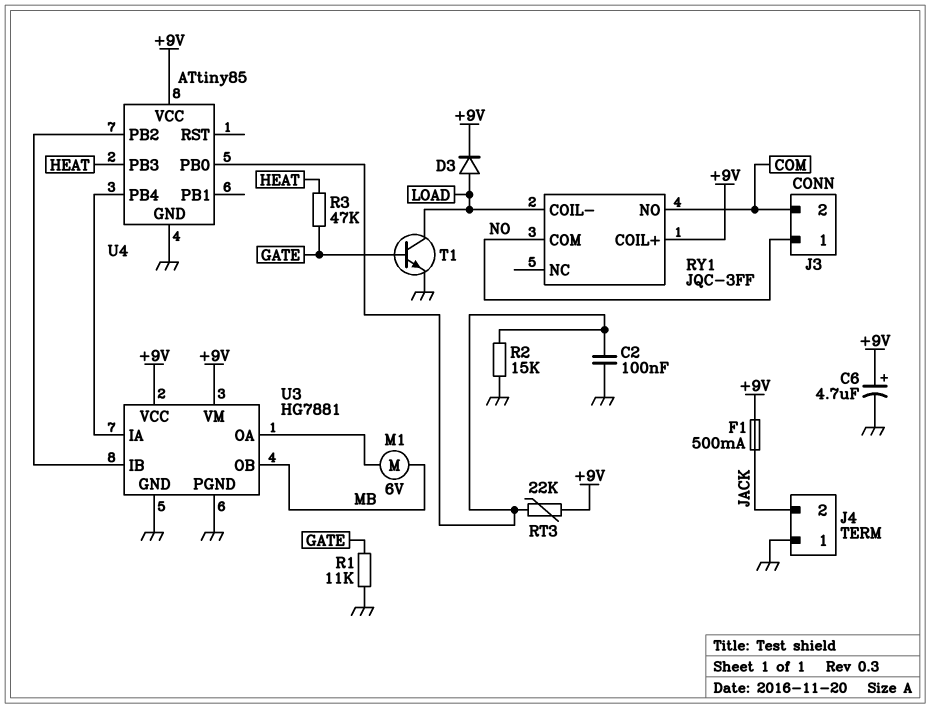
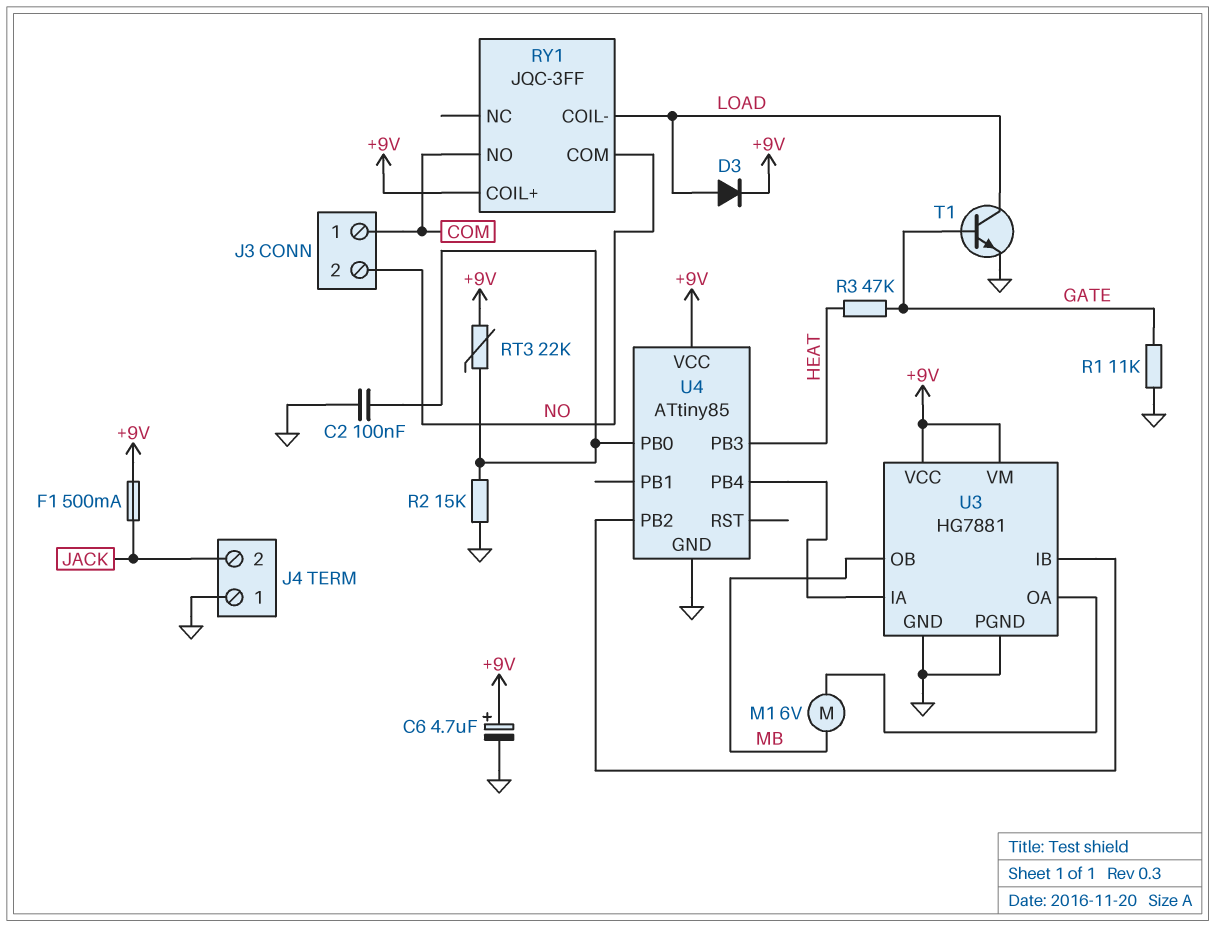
J3 pin 1: NO -> COM
J3 pin 2: COM -> NO

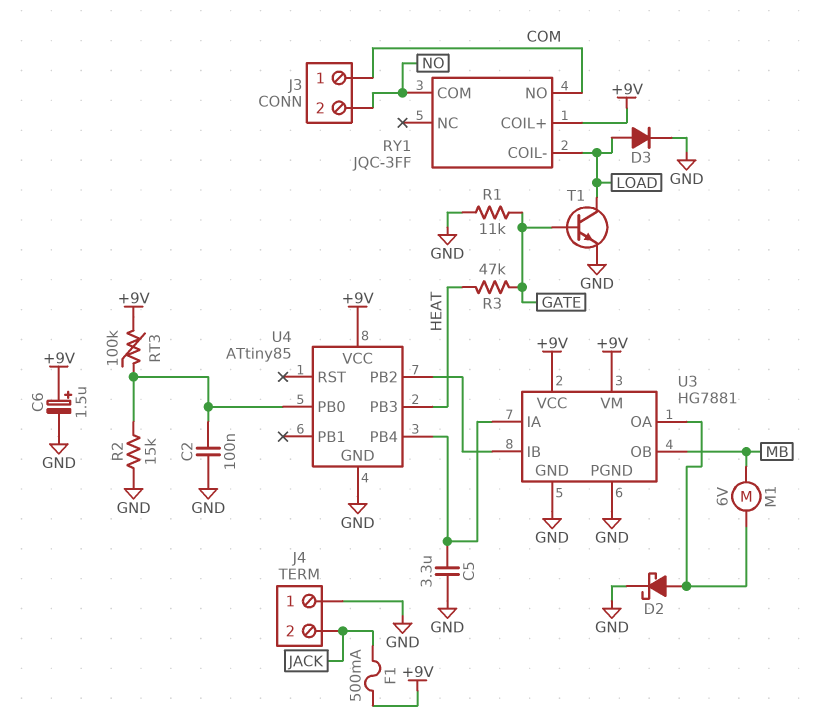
C5: none -> 3.3uF (GND, U3/IA)
C6: 4.7uF (plus +9V, minus GND) -> 1.5uF (plus +9V, minus GND)
D2: none -> schottky (A U3/OA, K GND)
D3: diode (A LOAD, K +9V) -> diode (A LOAD, K GND)
RT3: 22k (+9V, U4/PB0) -> 100k (+9V, U4/PB0)

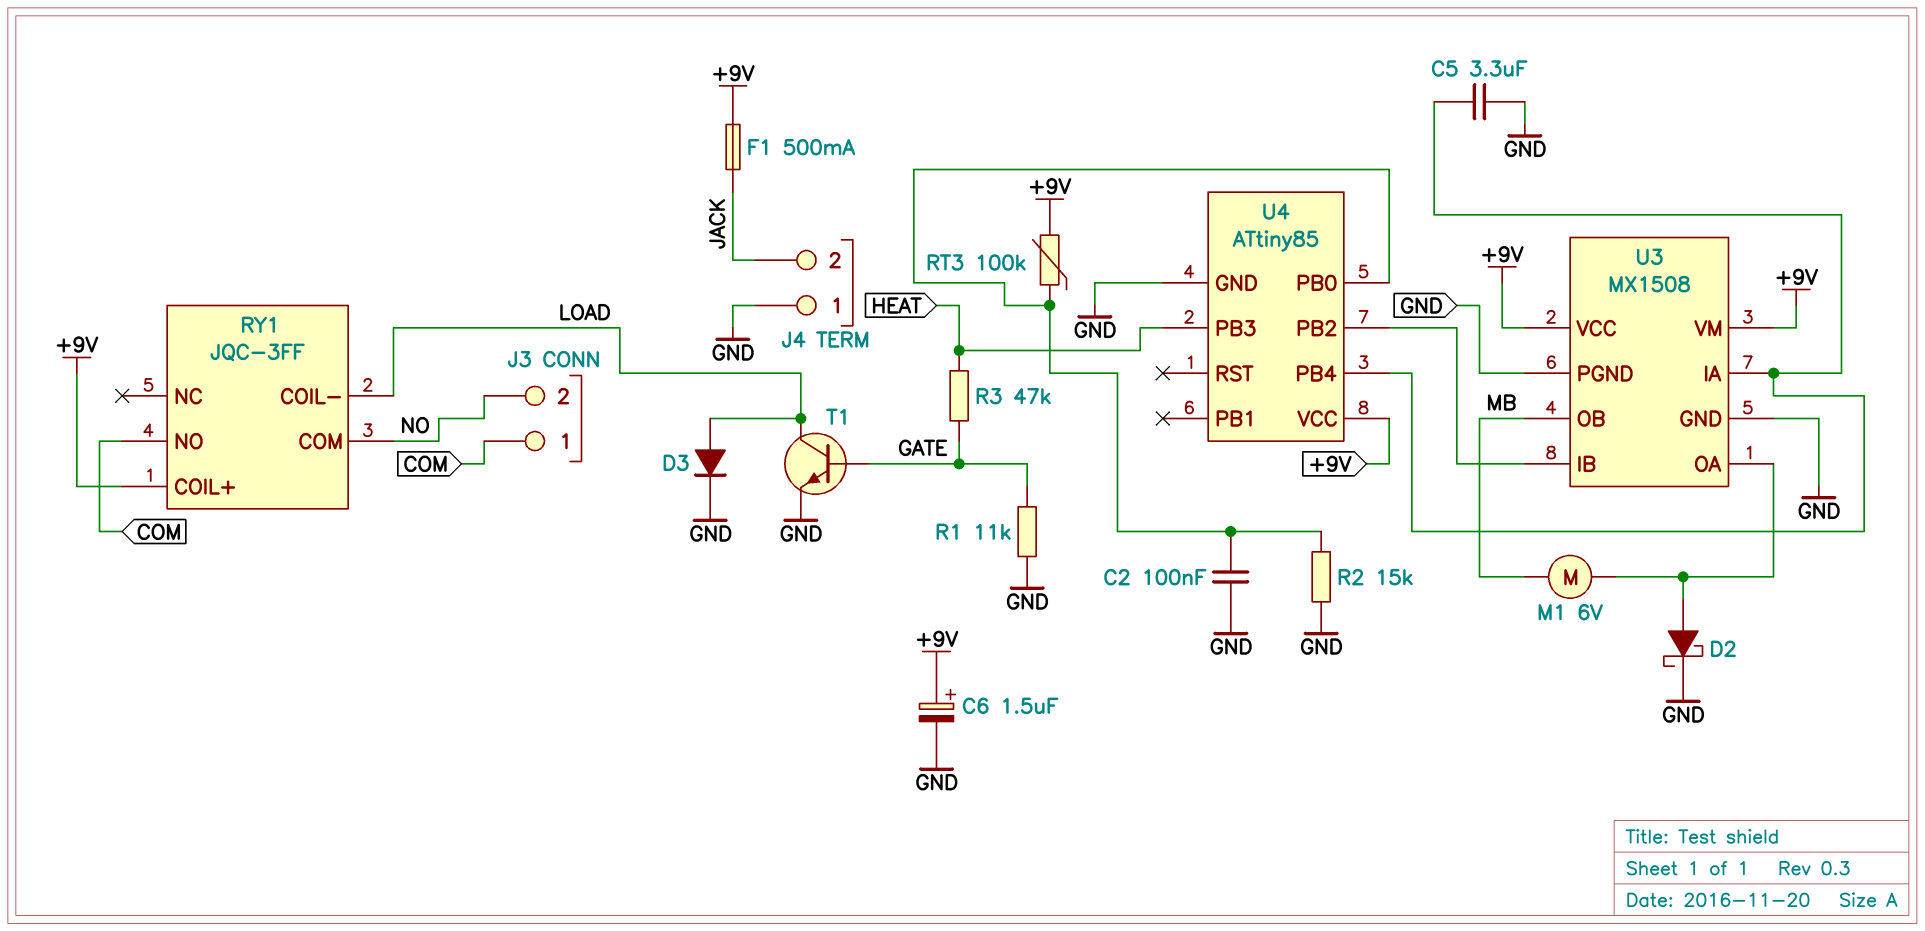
U3: HG7881 -> MX1508

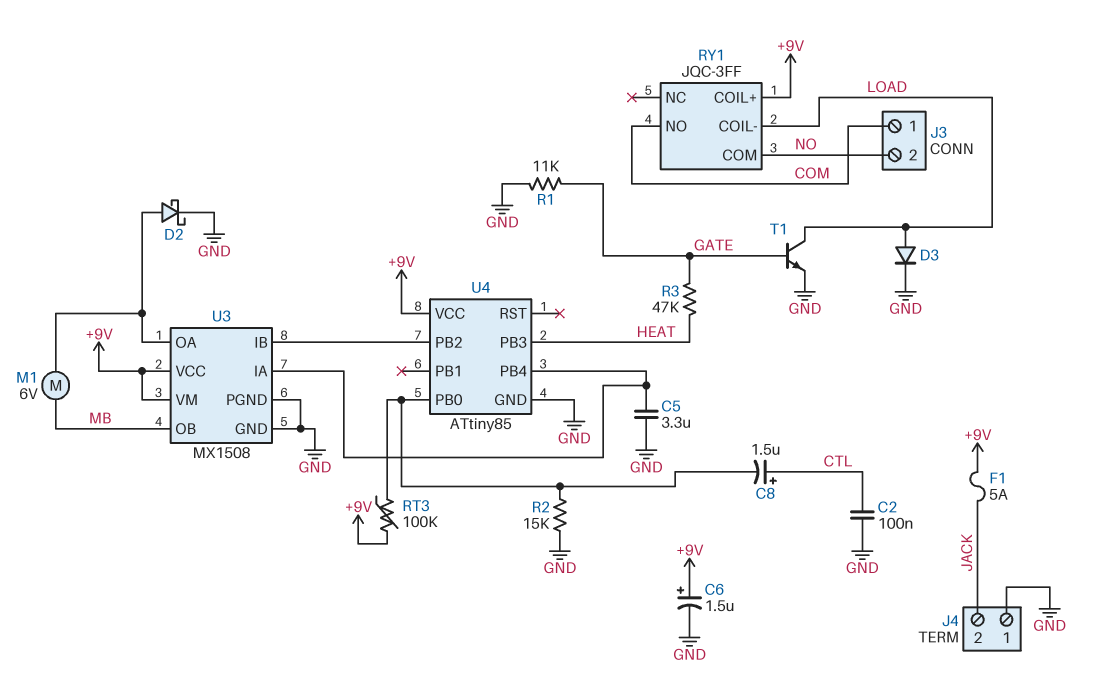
C2: 100nF (GND, U4/PB0) -> 100nF (CTL, GND)
C8: none -> 1.5uF (plus CTL, minus U4/PB0)
F1: 500mA (+9V, JACK) -> 5A (+9V, JACK)

